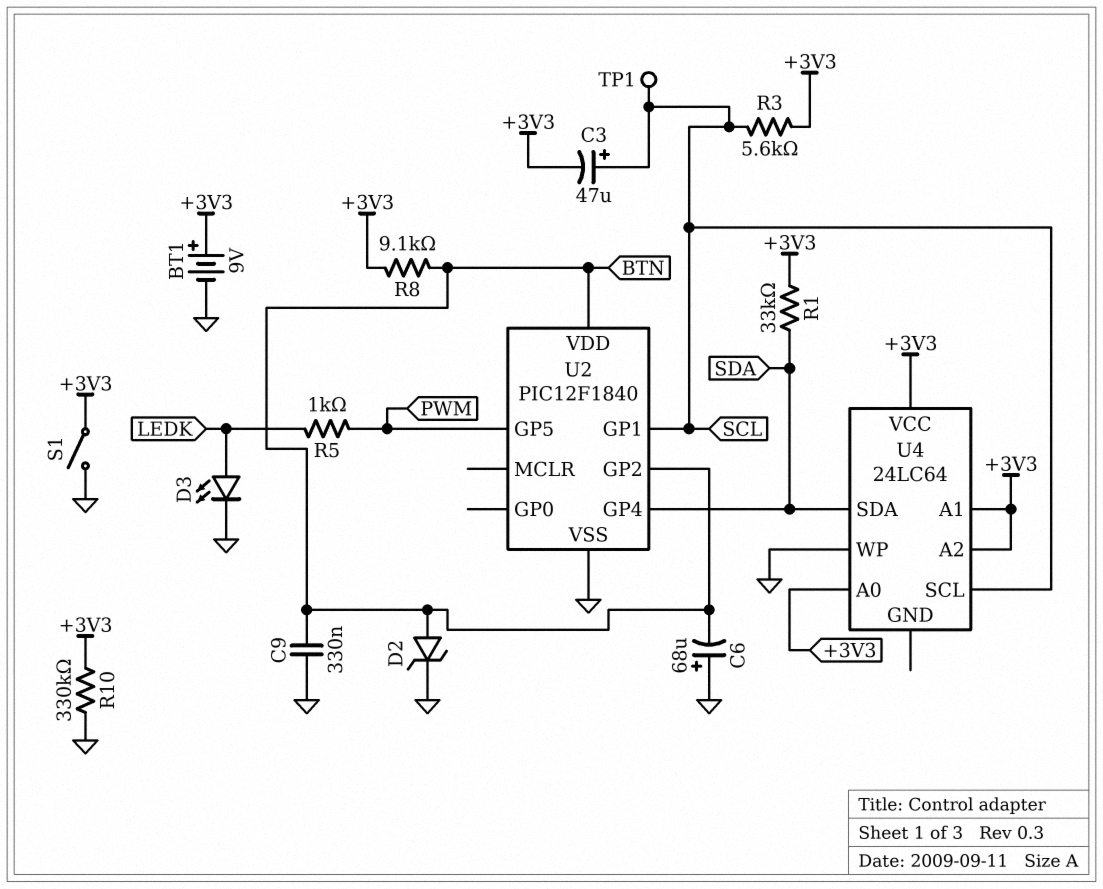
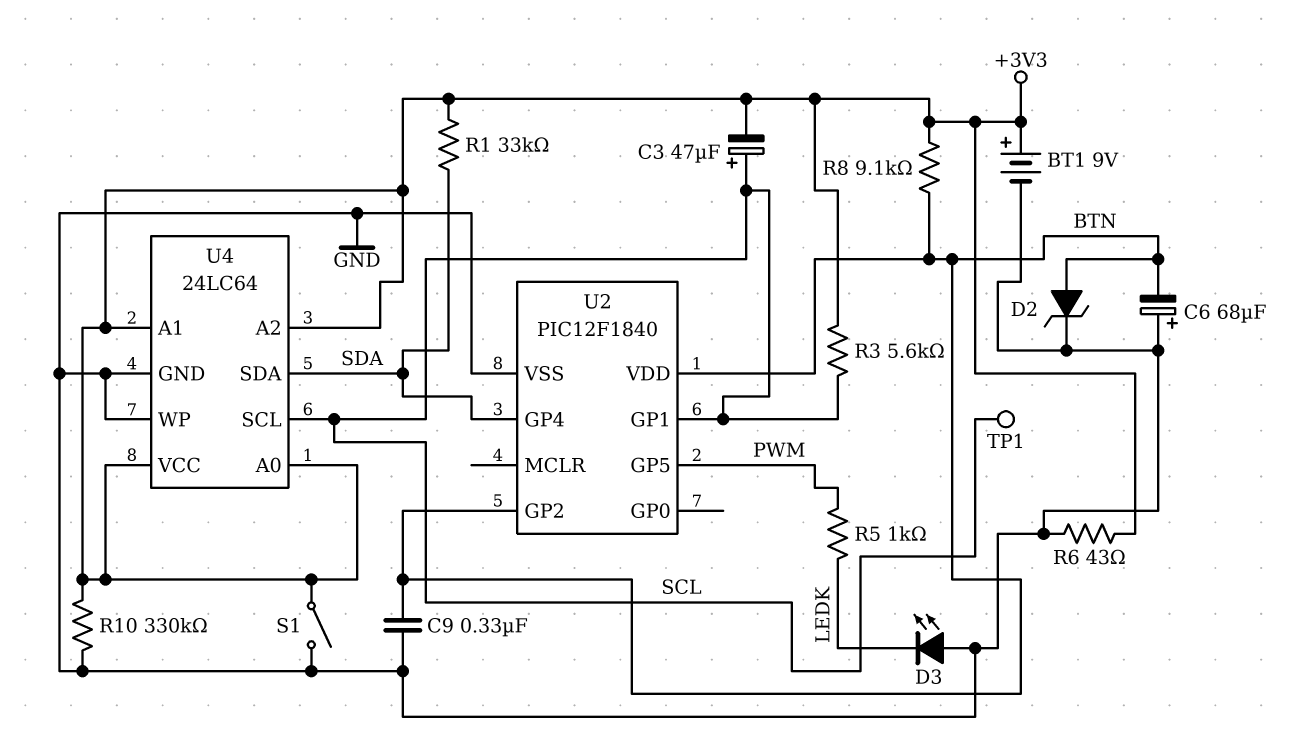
D3: LED (A LEDK, K GND) -> LED (A GND, K LEDK)
R6: none -> 43 (+3V3, GND)
U4 pin GND: none -> GND

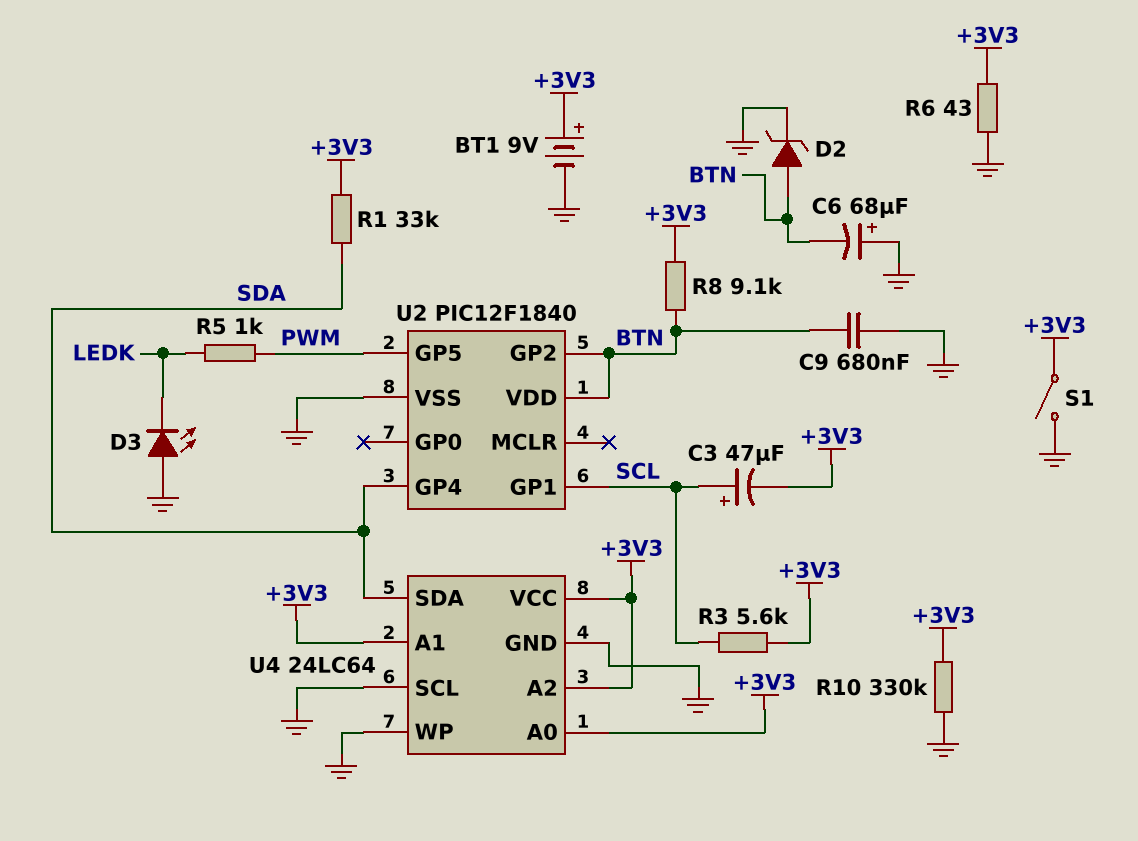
C9: 330nF (BTN, GND) -> 680nF (BTN, GND)
TP1: test point (SCL) -> none
U4 pin SCL: SCL -> GND

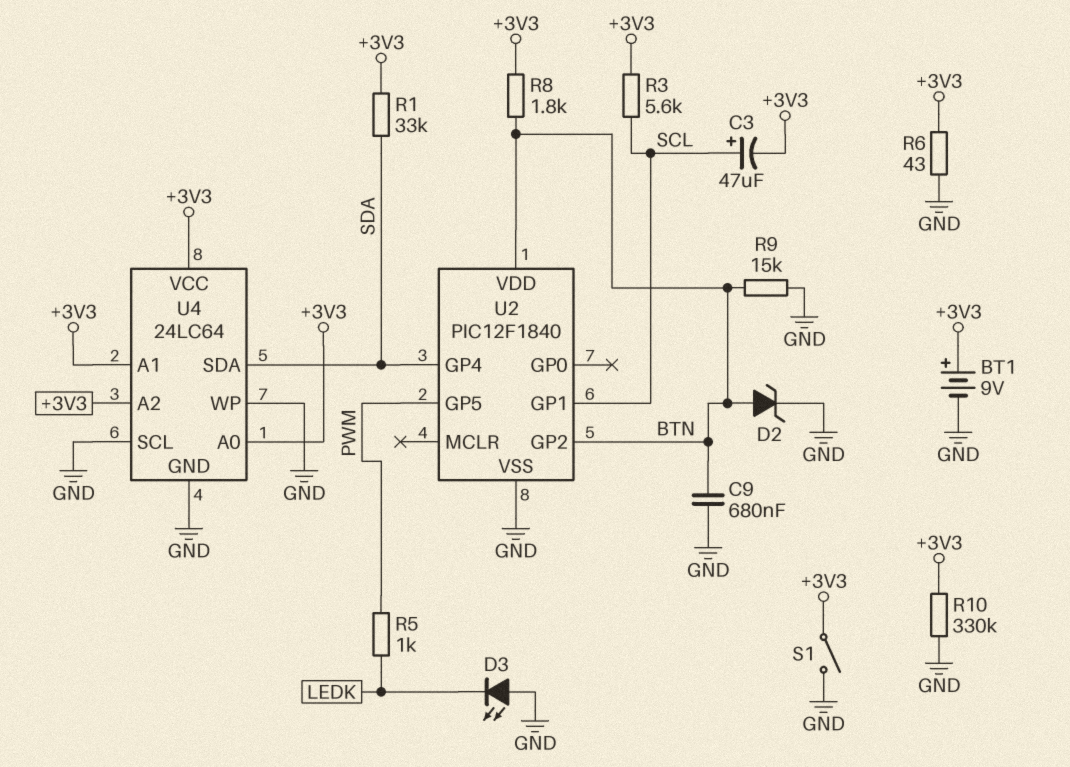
C6: 68uF (plus GND, minus BTN) -> none
R8: 9.1k (+3V3, BTN) -> 1.8k (+3V3, BTN)
R9: none -> 15k (BTN, GND)

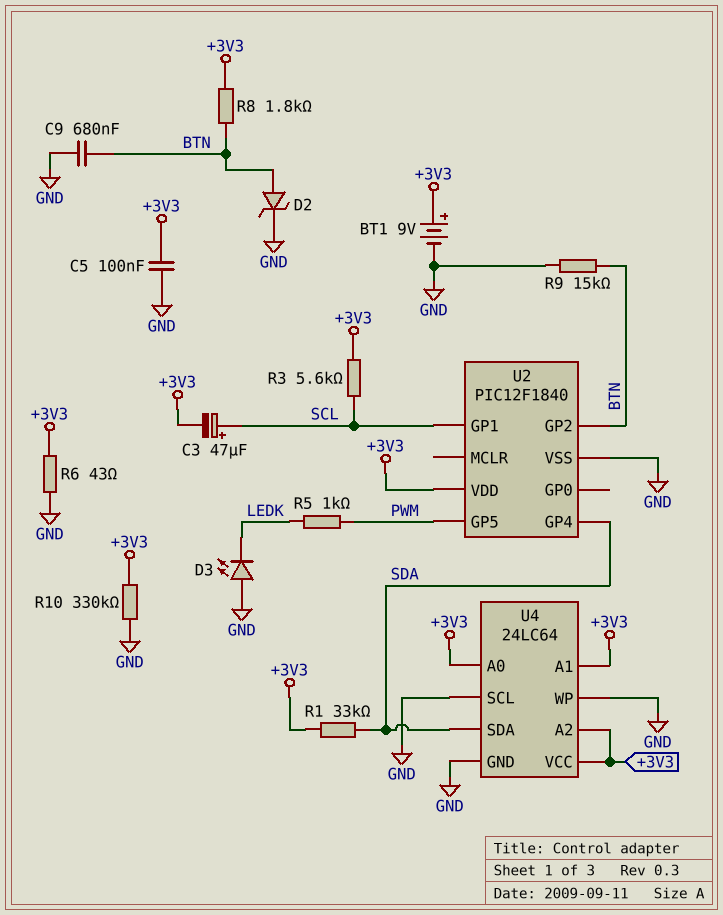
C5: none -> 100nF (+3V3, GND)
S1: switch (+3V3, GND) -> none
U2 pin VDD: BTN -> +3V3

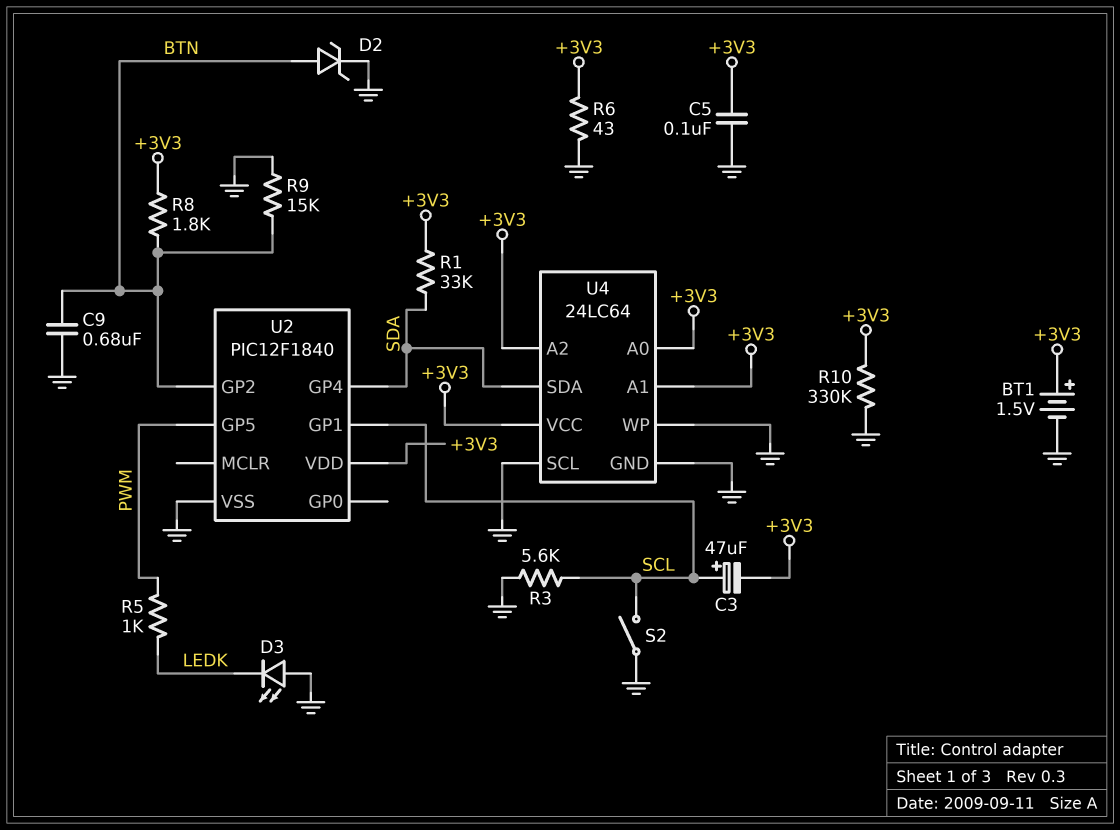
BT1: 9V (plus +3V3, minus GND) -> 1.5V (plus +3V3, minus GND)
R3: 5.6k (+3V3, SCL) -> 5.6k (GND, SCL)
S2: none -> switch (GND, SCL)

